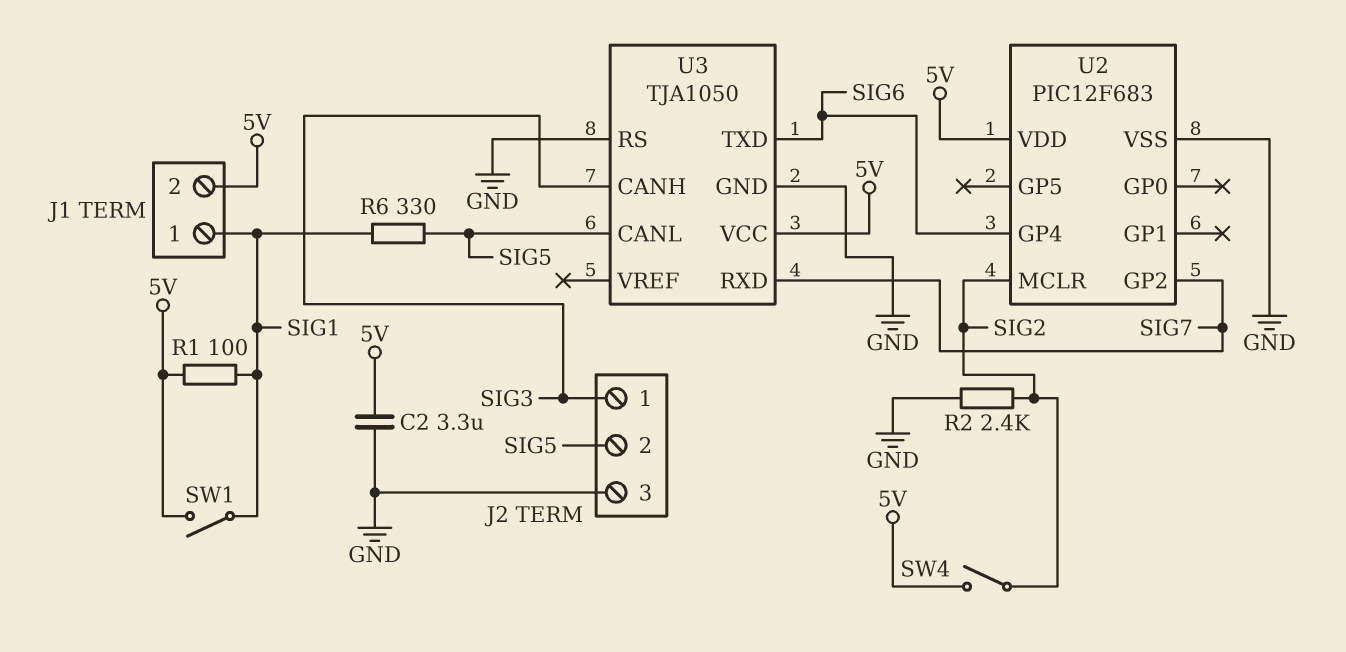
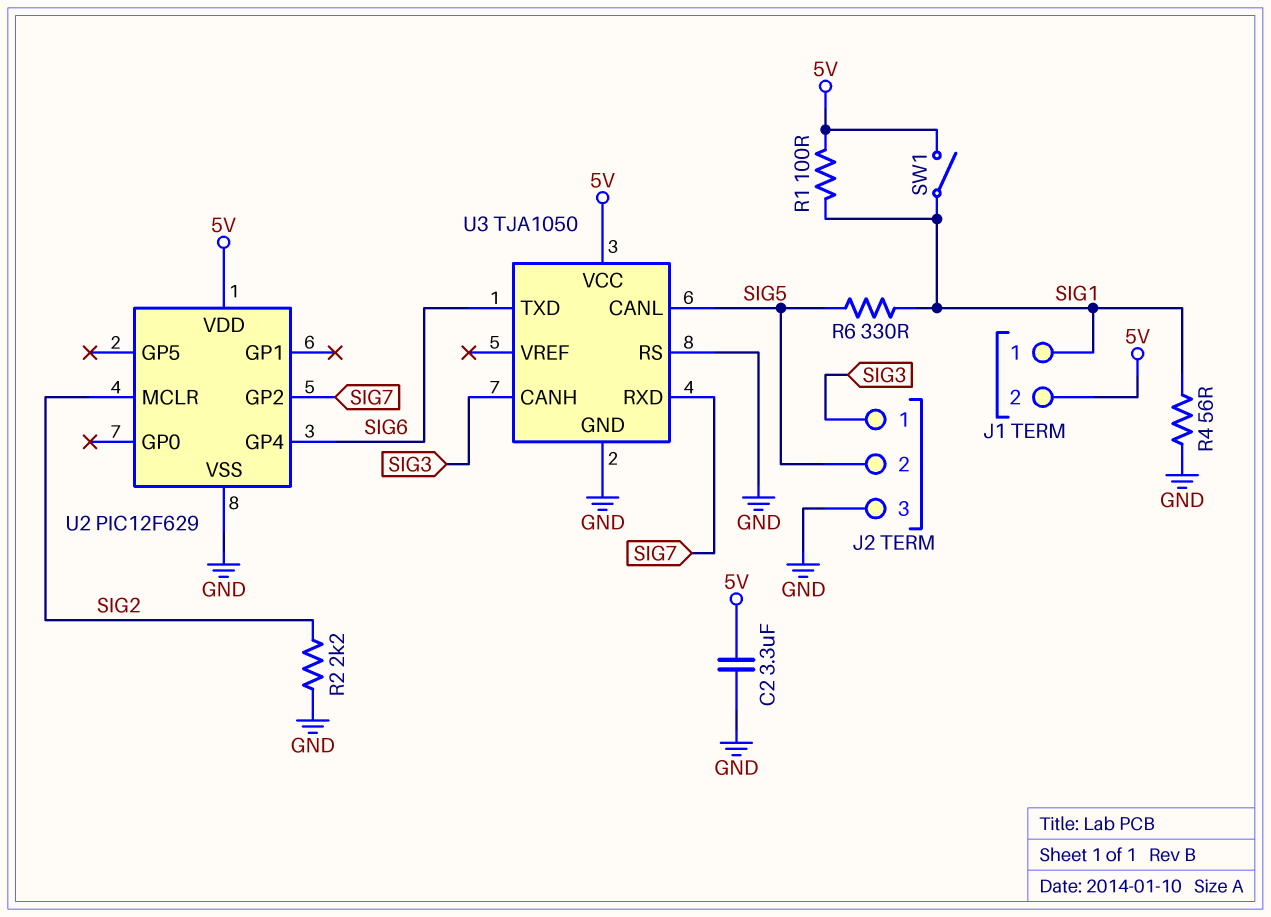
R2: 2.4k (GND, SIG2) -> 2.2k (GND, SIG2)
R4: none -> 56 (GND, SIG1)
SW4: switch (5V, SIG2) -> none
U2: PIC12F683 -> PIC12F629

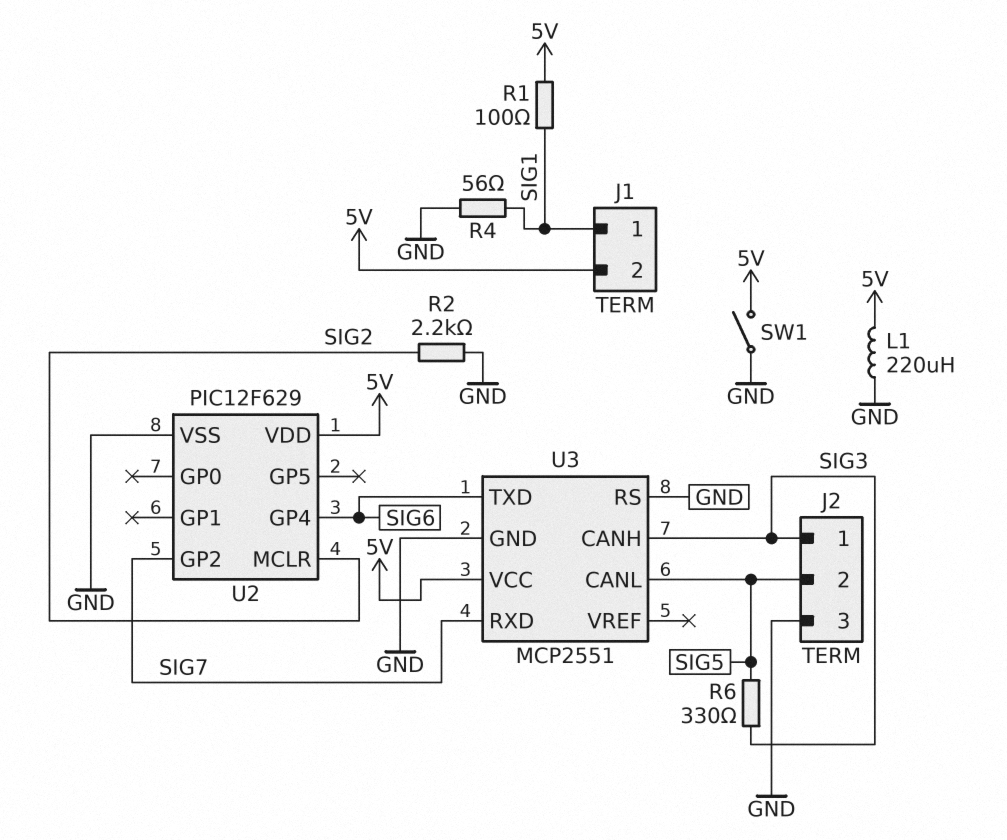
C2: 3.3uF (5V, GND) -> none
L1: none -> 220uH (5V, GND)
R6: 330 (SIG1, SIG5) -> 330 (SIG3, SIG5)
SW1: switch (5V, SIG1) -> switch (5V, GND)
U3: TJA1050 -> MCP2551

